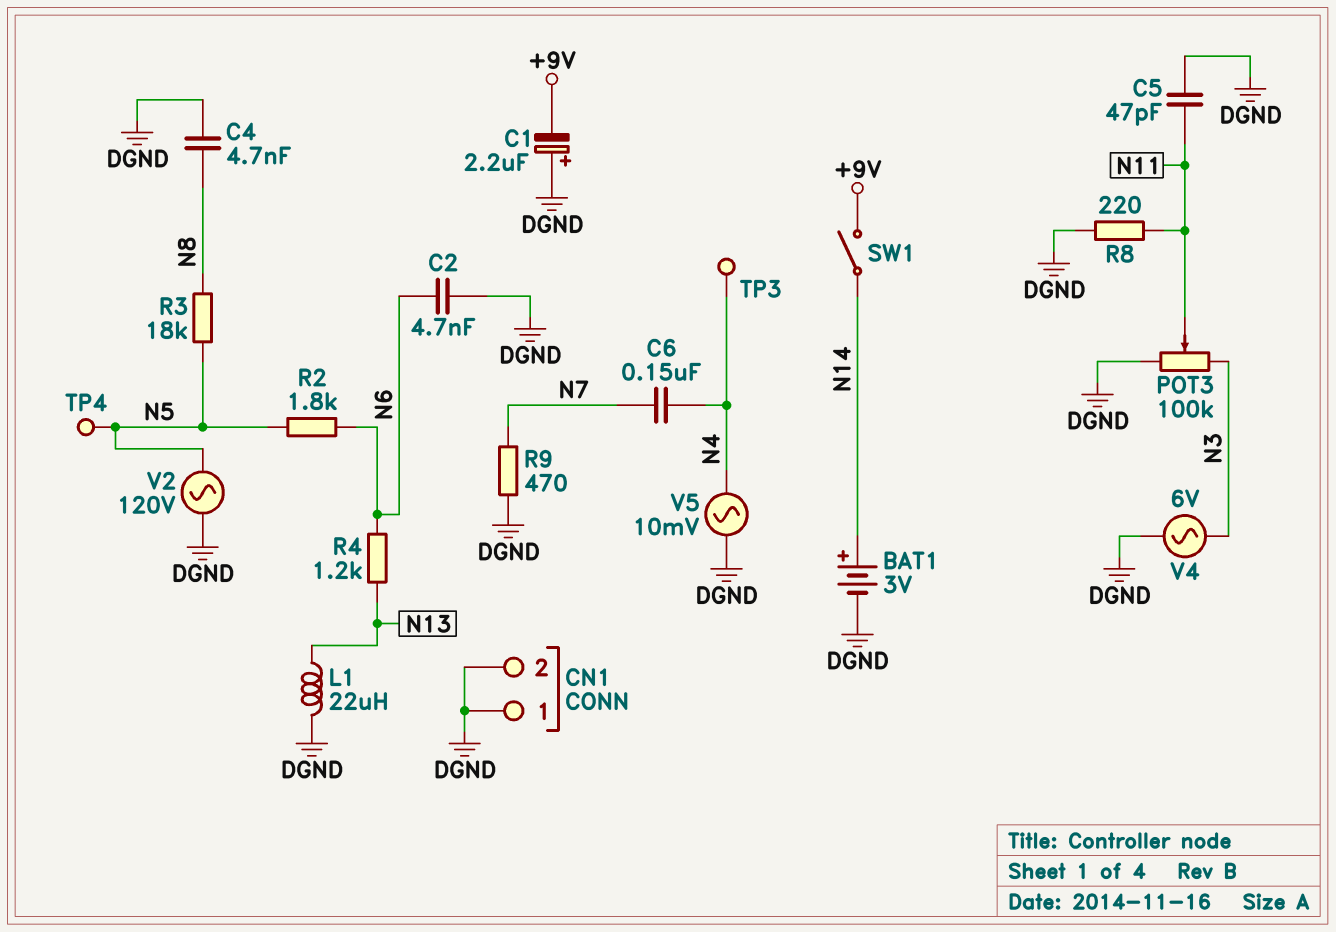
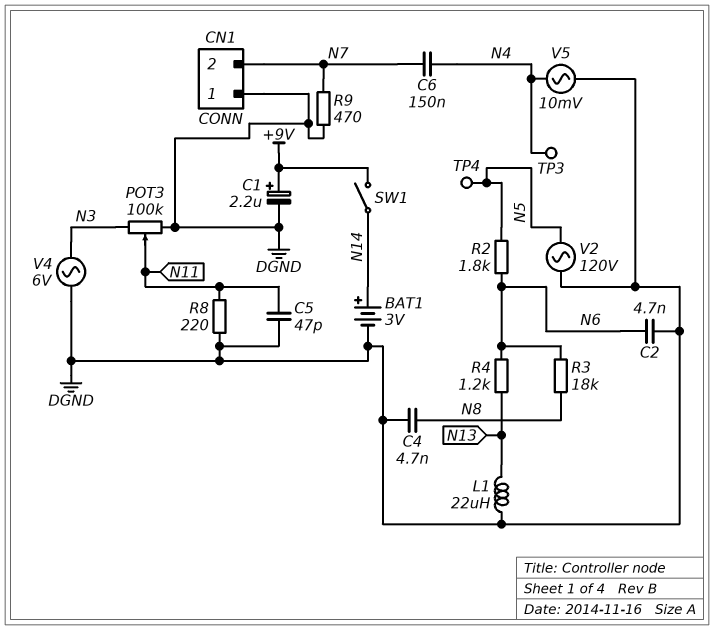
C1: 2.2uF (plus DGND, minus +9V) -> 2.2uF (plus +9V, minus DGND)
CN1 pin 2: DGND -> N7
R3: 18k (N5, N8) -> 18k (N6, N8)

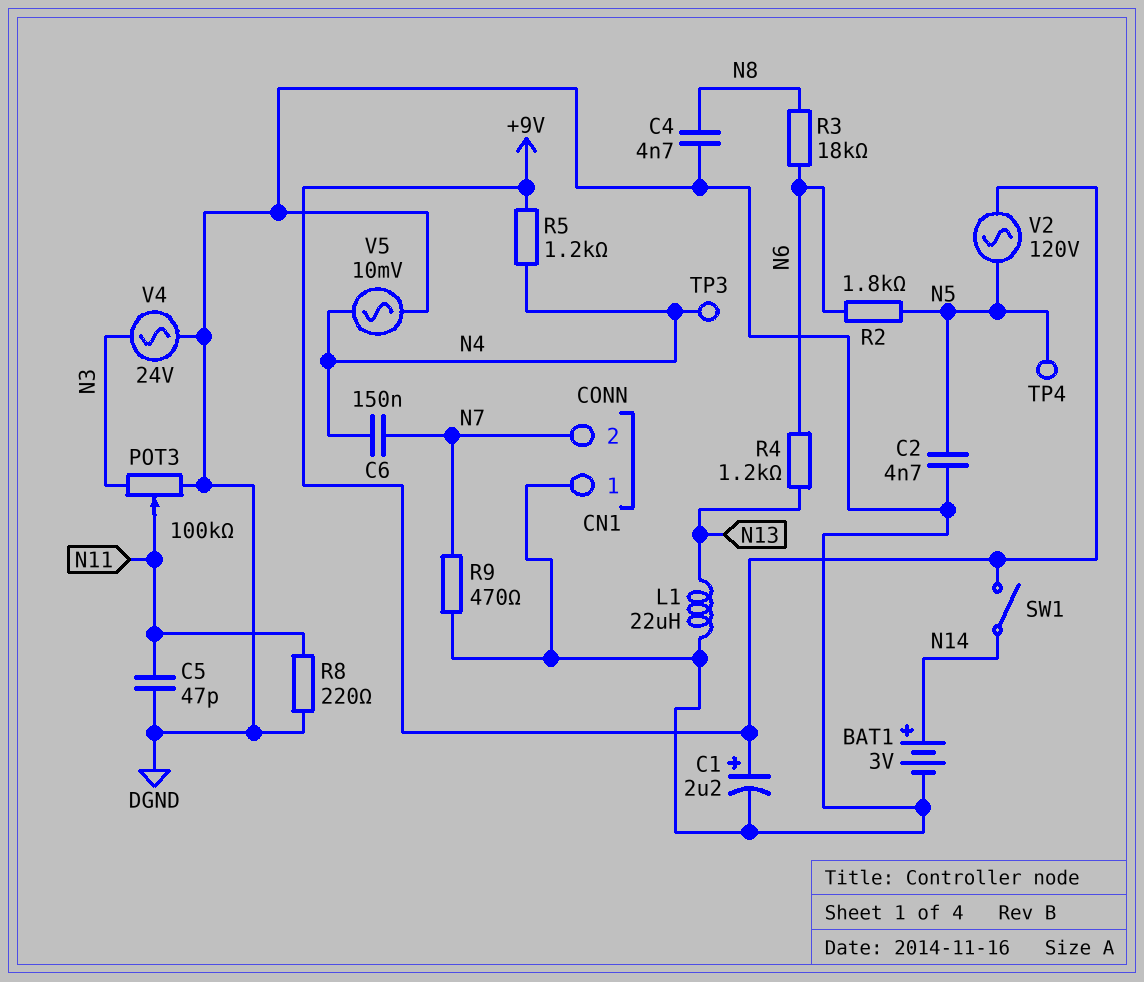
C2: 4.7nF (DGND, N6) -> 4.7nF (DGND, N5)
R5: none -> 1.2k (+9V, N4)
V2: AC 120V (DGND, N5) -> AC 120V (+9V, N5)
V4: AC 6V (DGND, N3) -> AC 24V (DGND, N3)

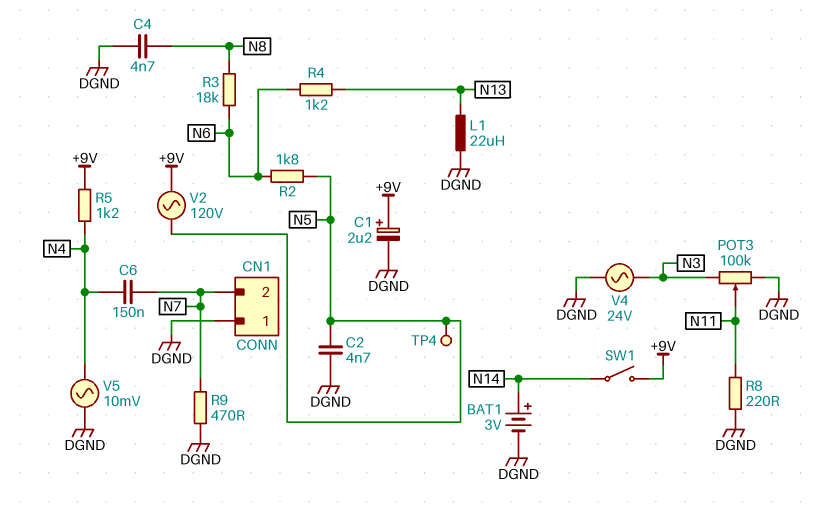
C5: 47pF (DGND, N11) -> none
TP3: test point (N4) -> none

